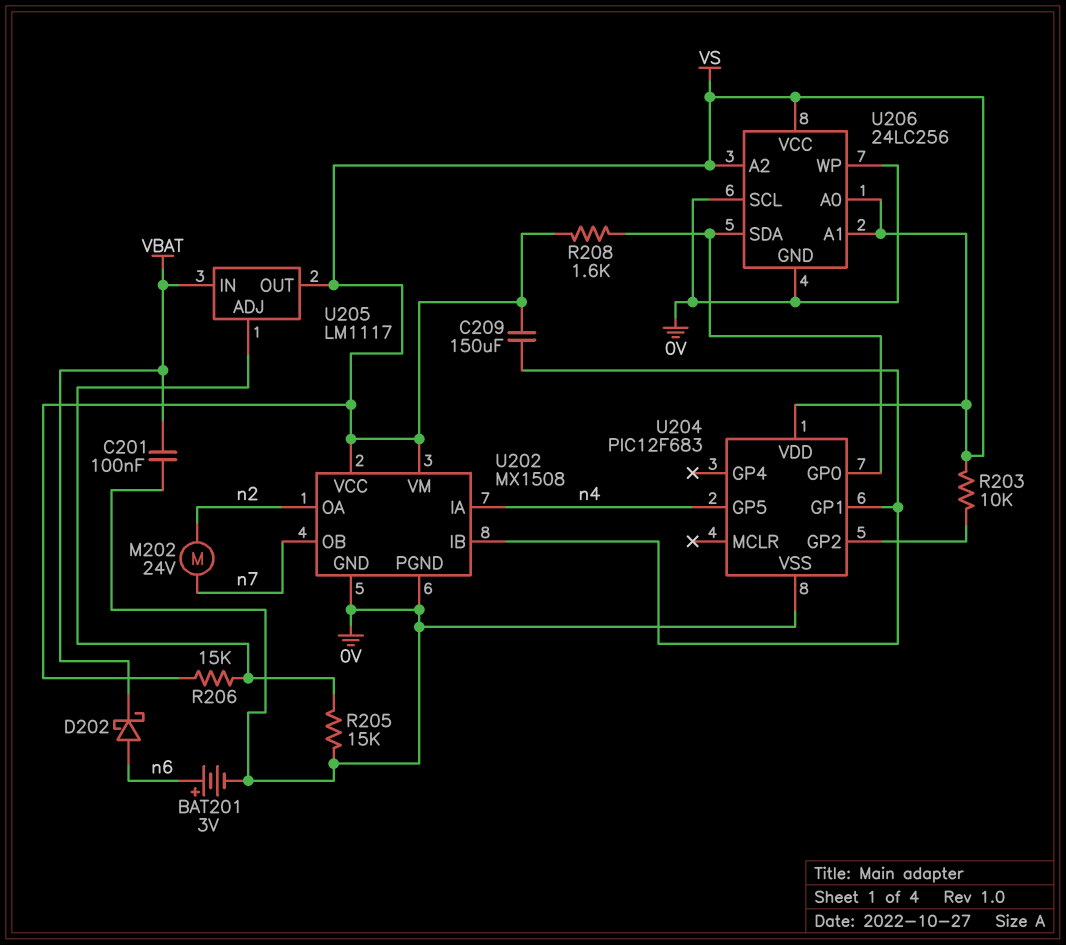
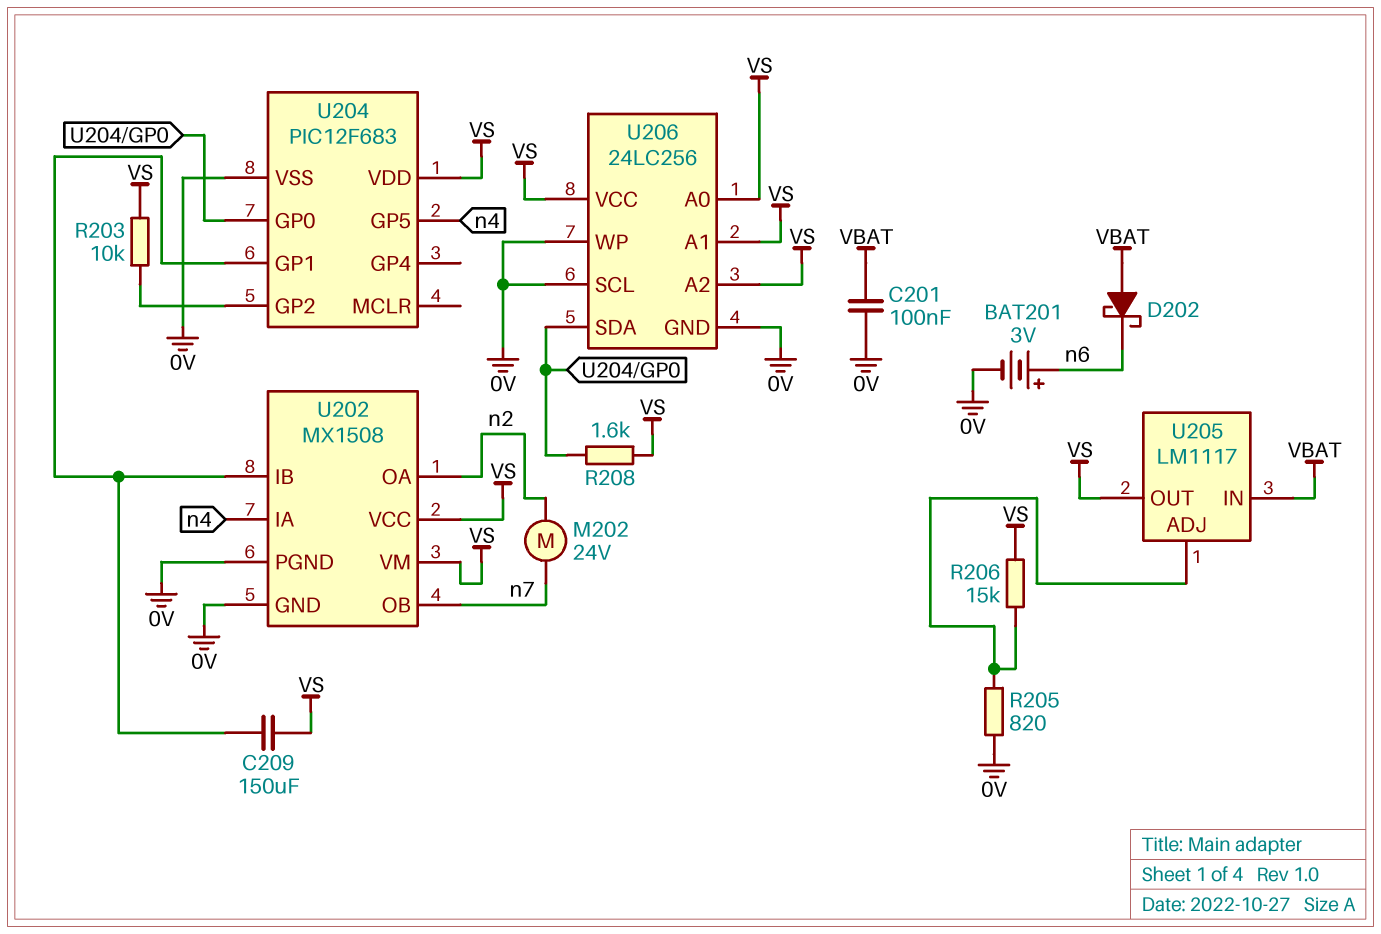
D202: schottky (A n6, K VBAT) -> schottky (A VBAT, K n6)
R205: 15k (0V, U205/ADJ) -> 820 (0V, U205/ADJ)

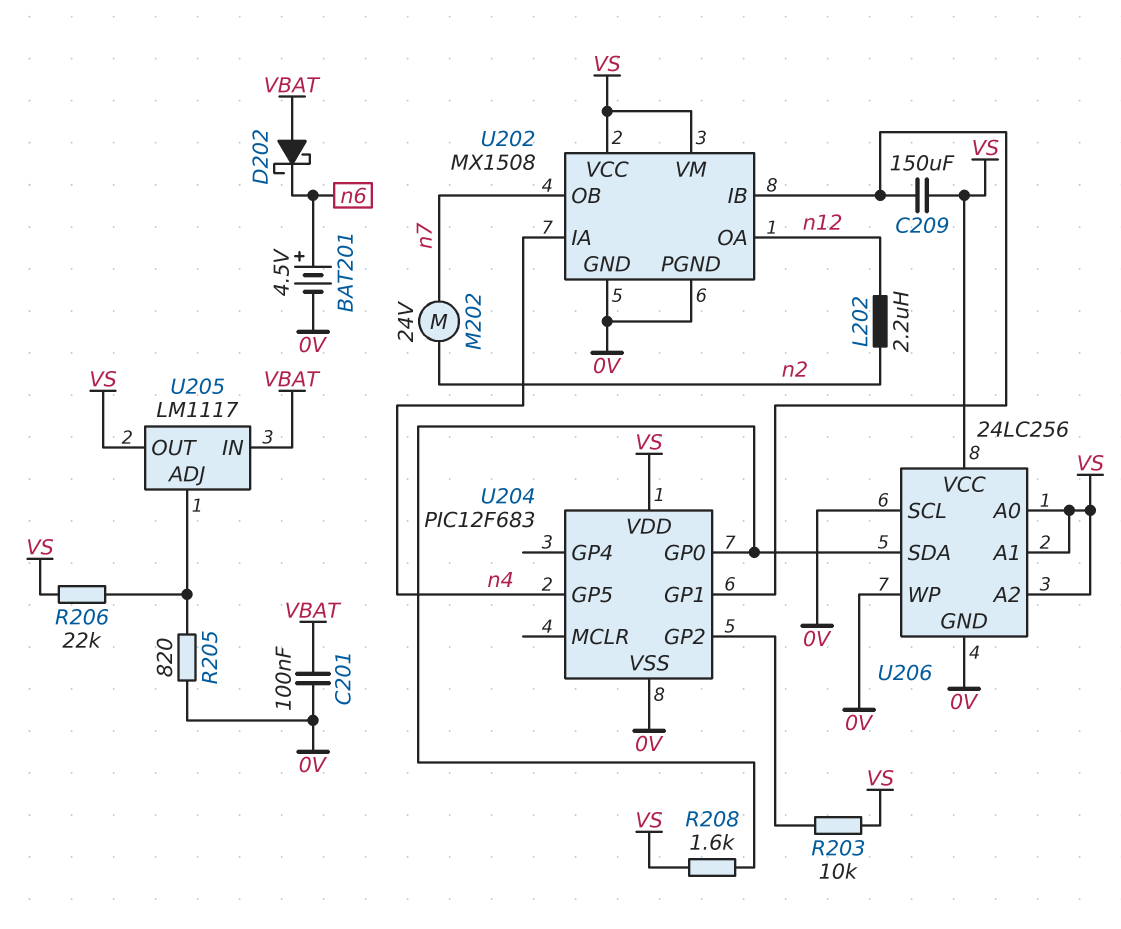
BAT201: 3V (plus n6, minus 0V) -> 4.5V (plus n6, minus 0V)
L202: none -> 2.2uH (n2, n12)
R206: 15k (U205/ADJ, VS) -> 22k (U205/ADJ, VS)
U202 pin OA: n2 -> n12

